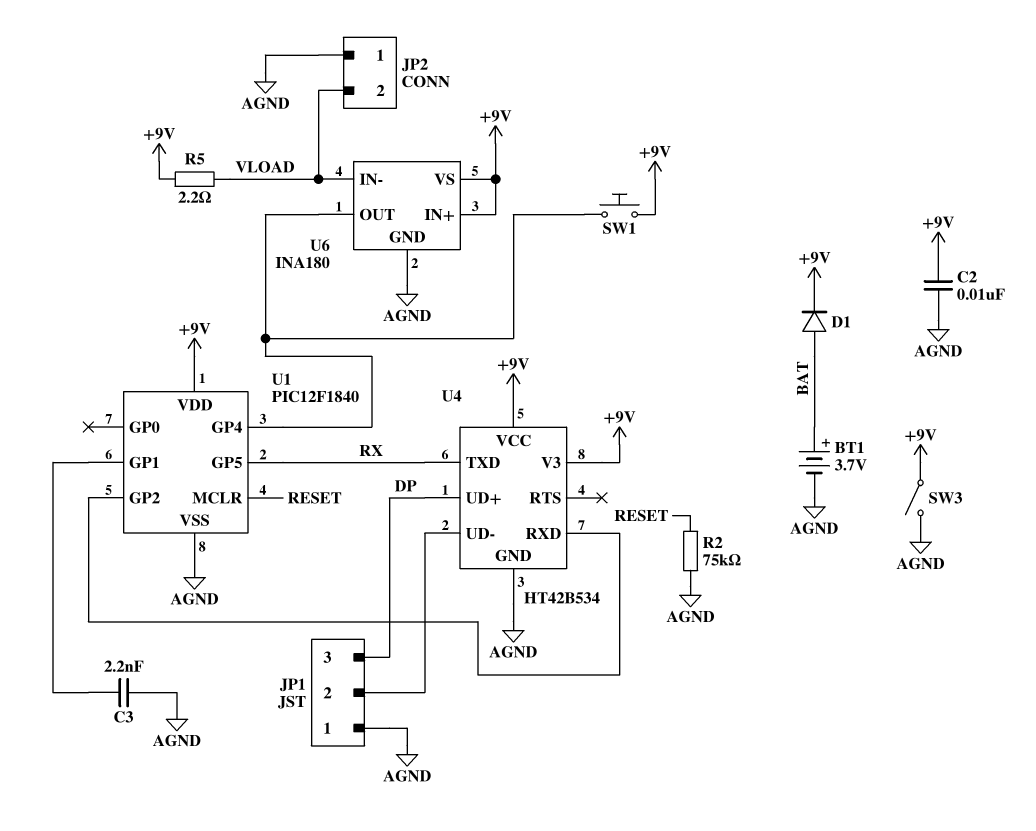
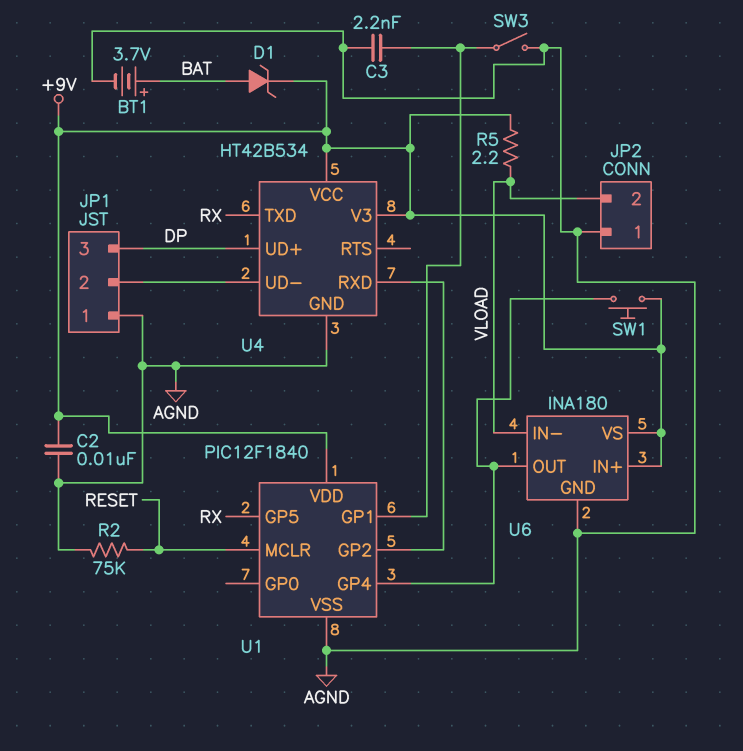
D1: diode (A BAT, K +9V) -> zener (A BAT, K +9V)
SW3: switch (+9V, AGND) -> switch (AGND, U1/GP1)

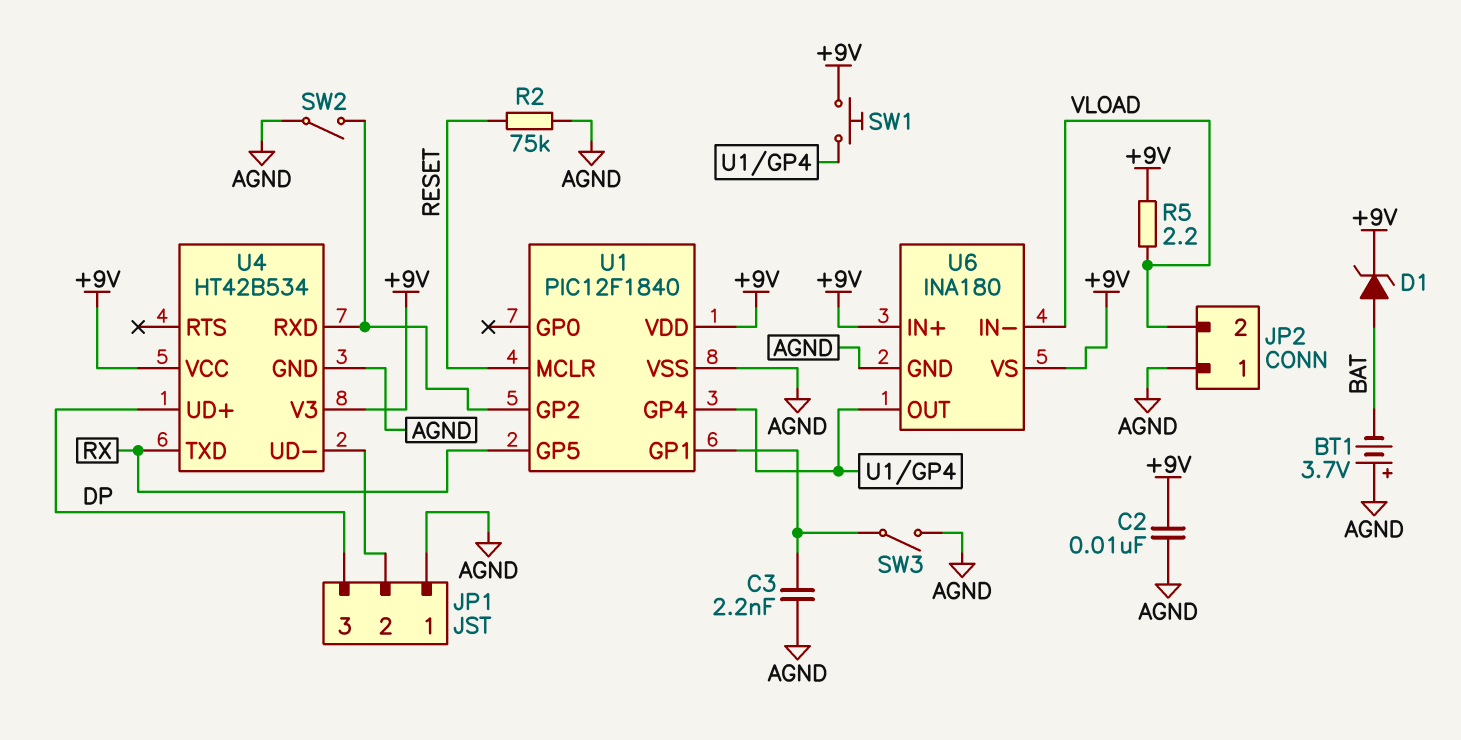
BT1: 3.7V (plus BAT, minus AGND) -> 3.7V (plus AGND, minus BAT)
SW2: none -> switch (AGND, U1/GP2)

